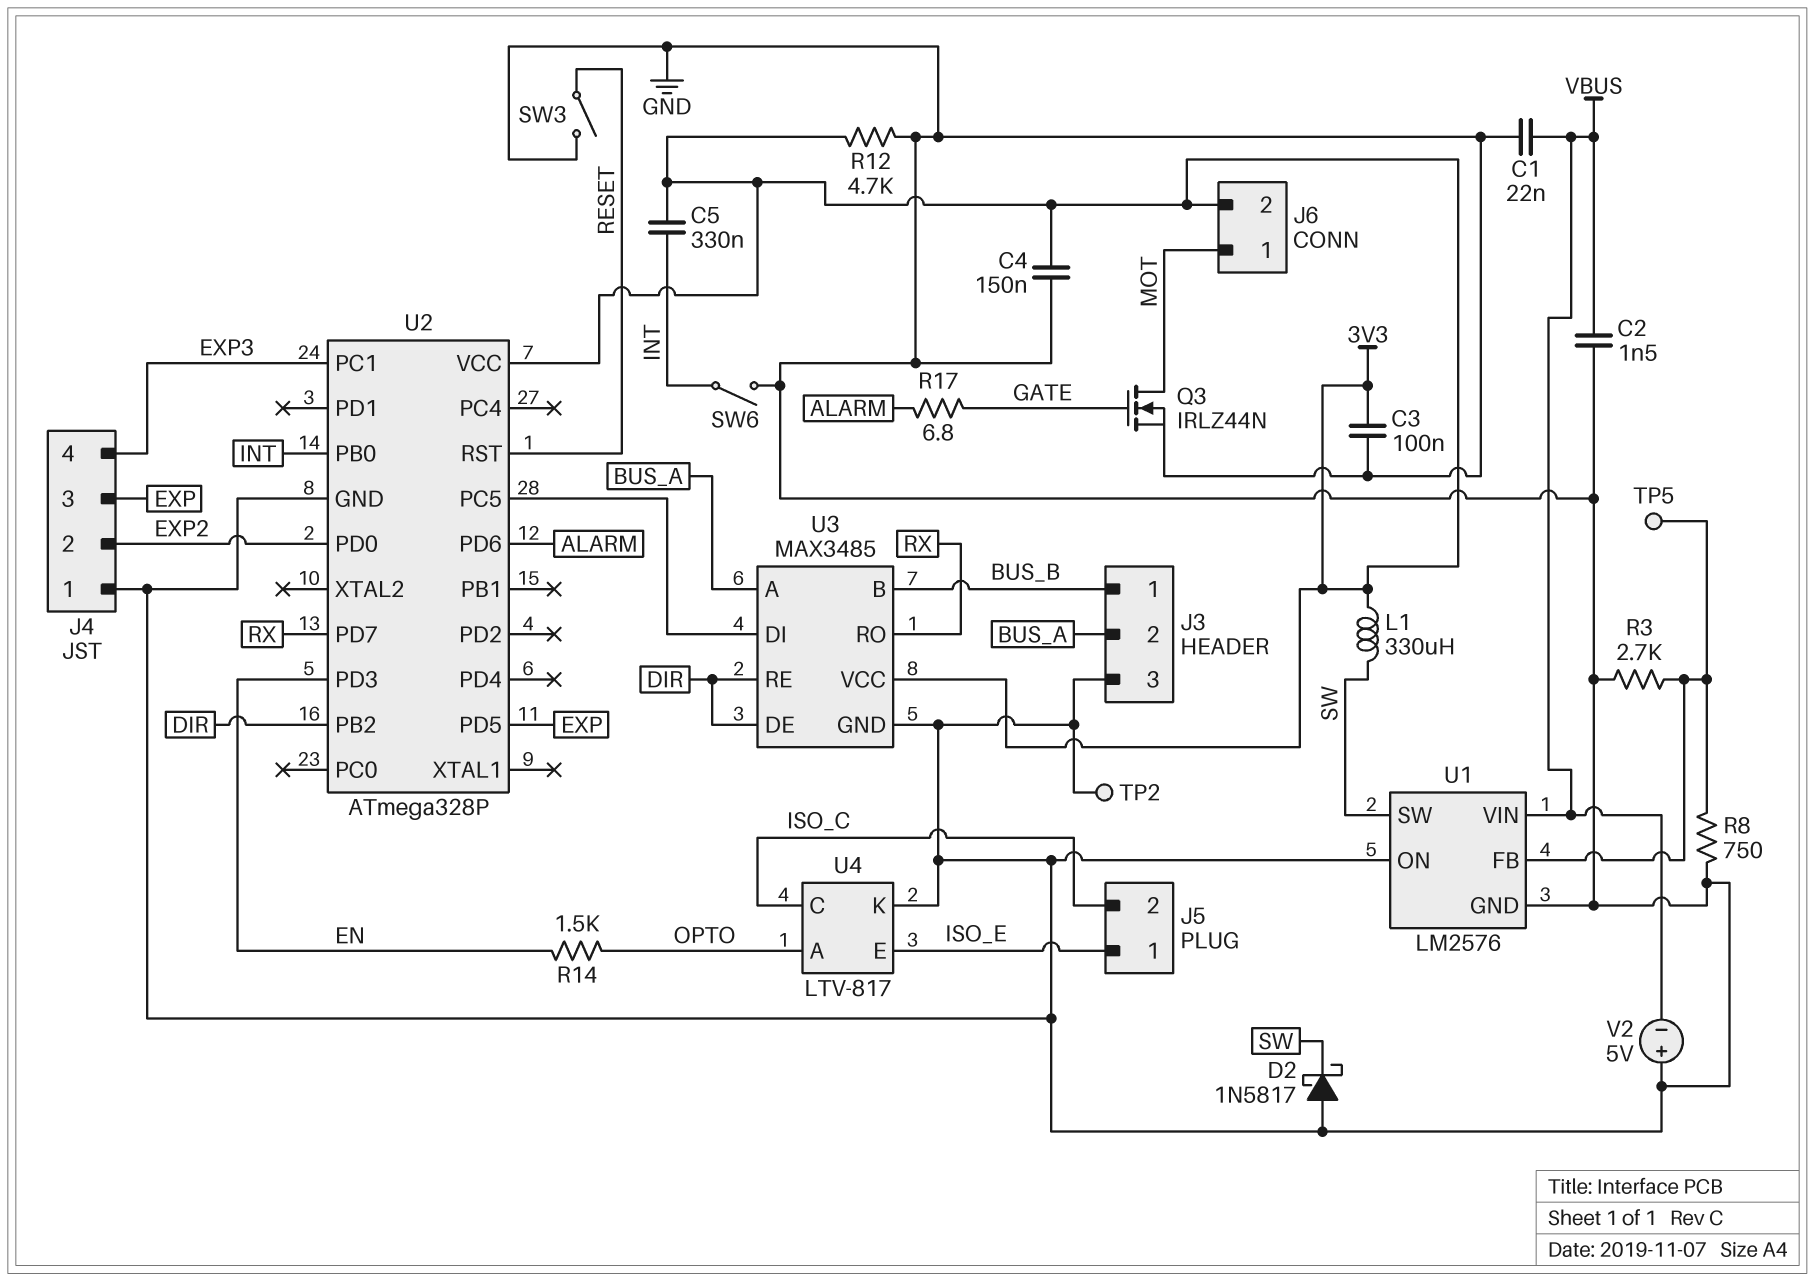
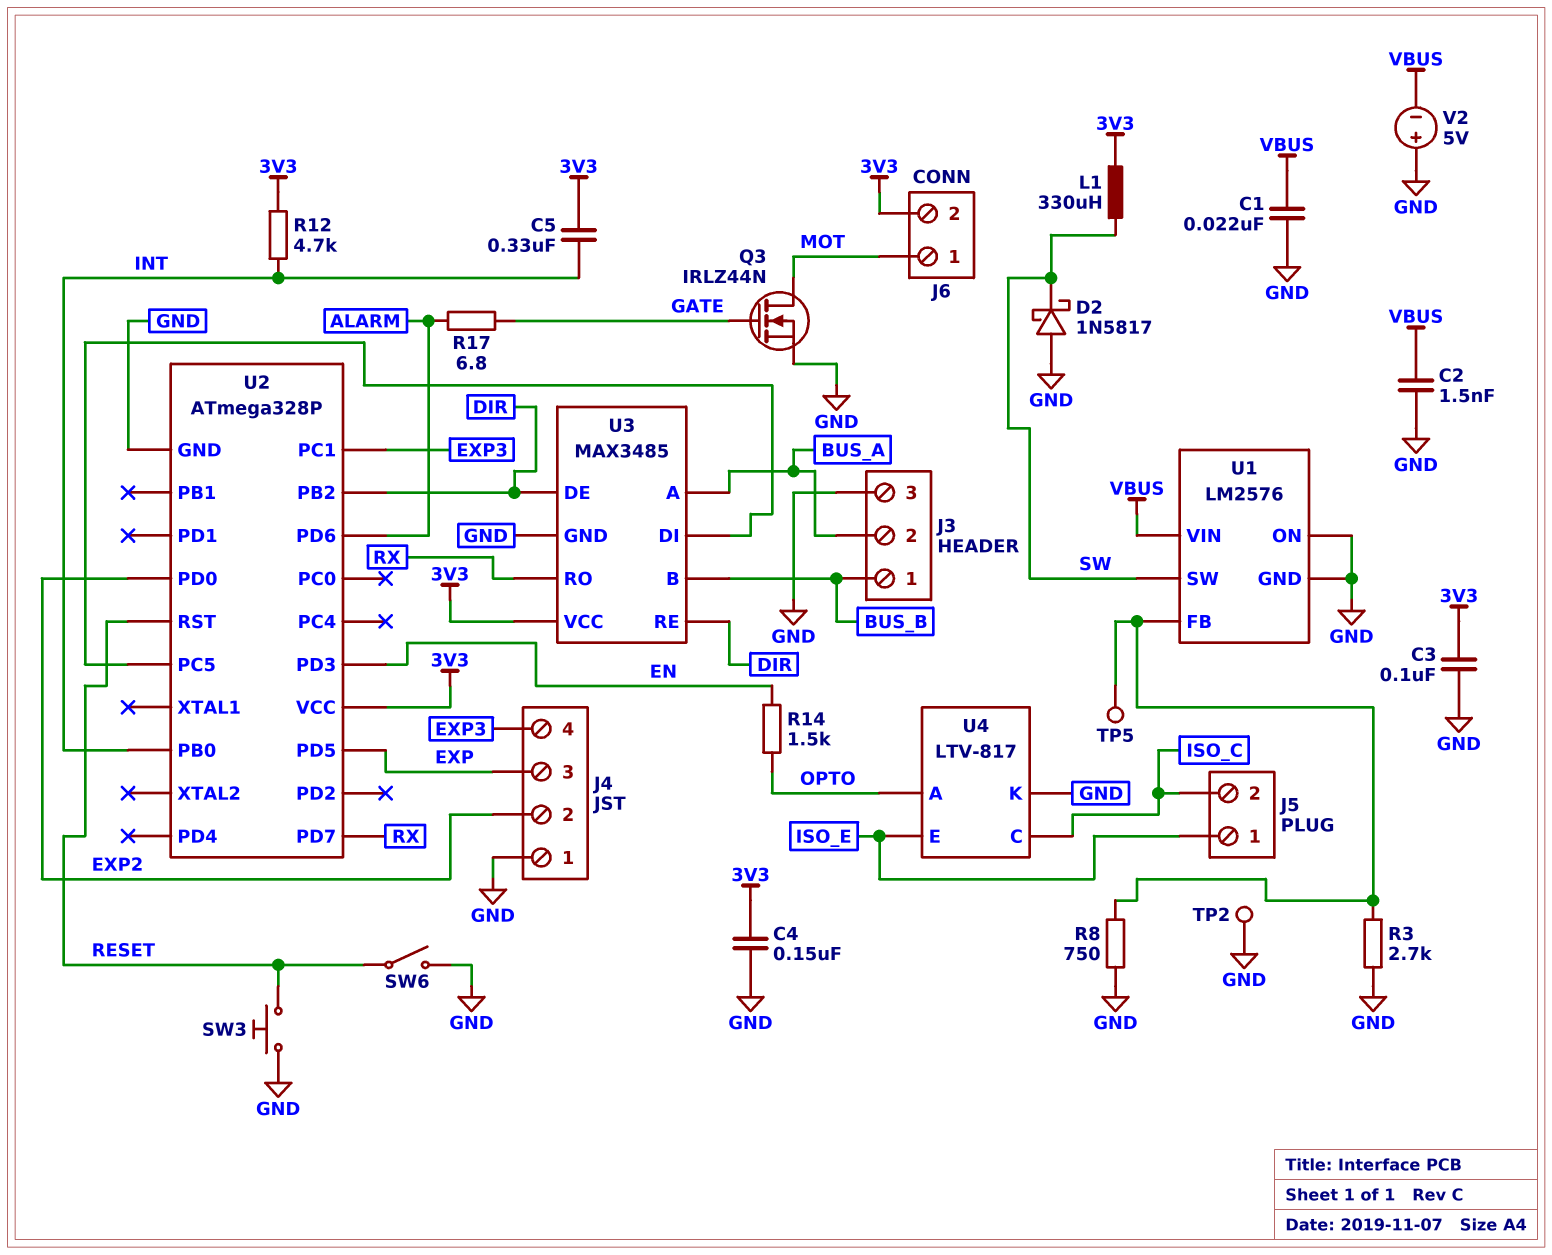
R12: 4.7k (3V3, GND) -> 4.7k (3V3, INT)
SW3: switch (GND, RESET) -> button (GND, RESET)
SW6: switch (GND, INT) -> switch (GND, RESET)

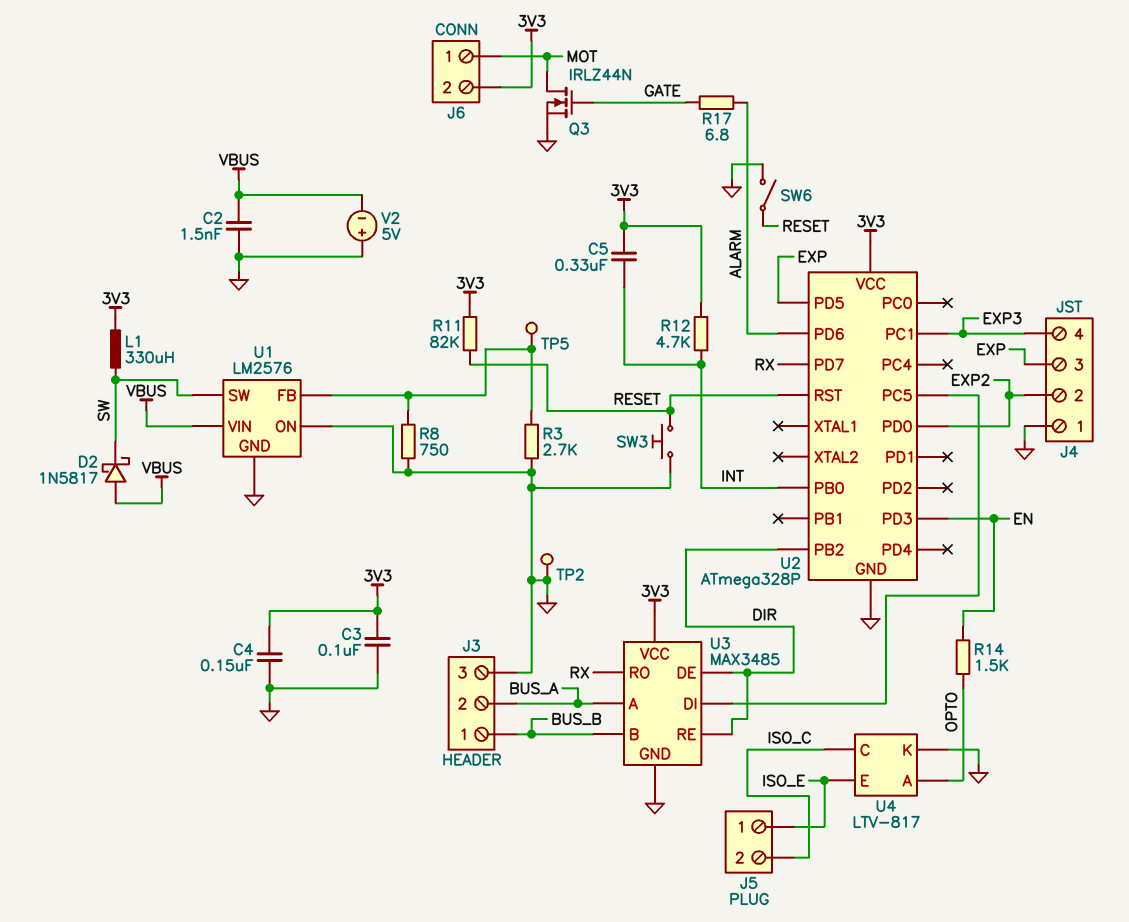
C1: 22nF (GND, VBUS) -> none
D2: schottky 1N5817 (A GND, K SW) -> schottky 1N5817 (A VBUS, K SW)
R11: none -> 82k (3V3, RESET)

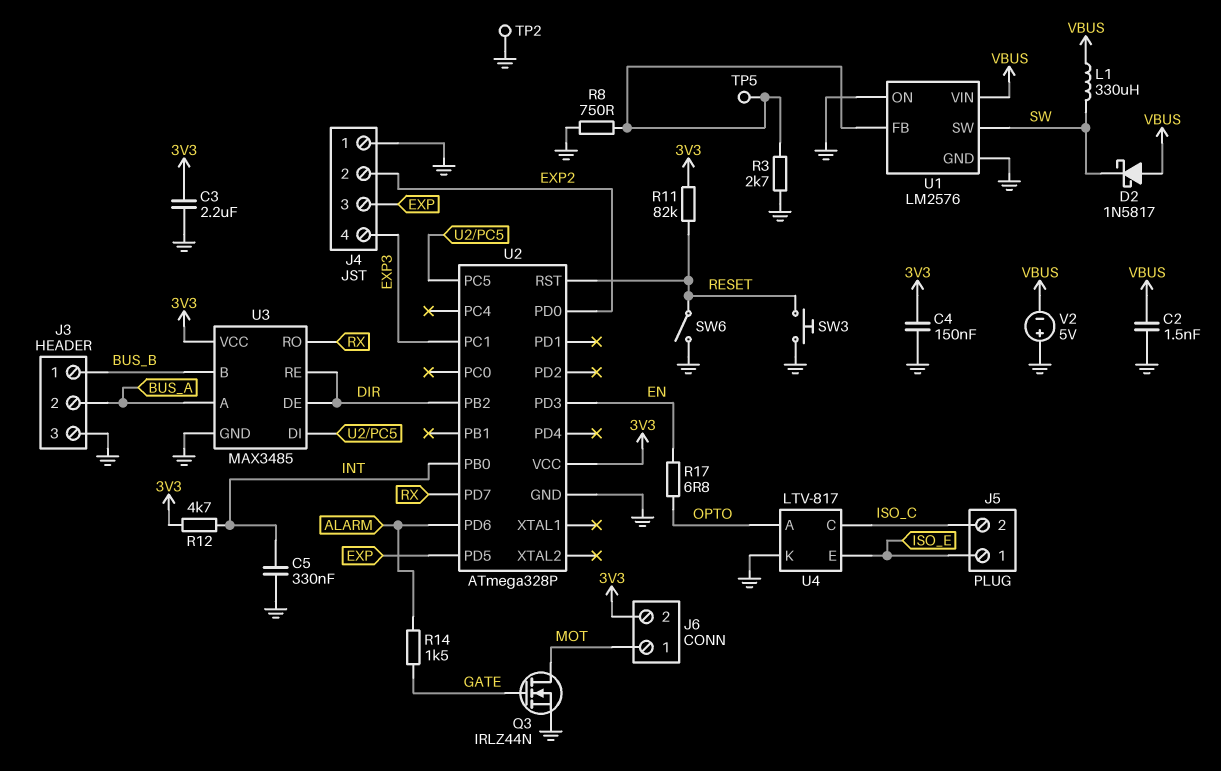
C3: 100nF (3V3, GND) -> 2.2uF (3V3, GND)
C5: 330nF (3V3, INT) -> 330nF (GND, INT)
L1: 330uH (3V3, SW) -> 330uH (SW, VBUS)
R14: 1.5k (EN, OPTO) -> 1.5k (ALARM, GATE)
R17: 6.8 (ALARM, GATE) -> 6.8 (EN, OPTO)

